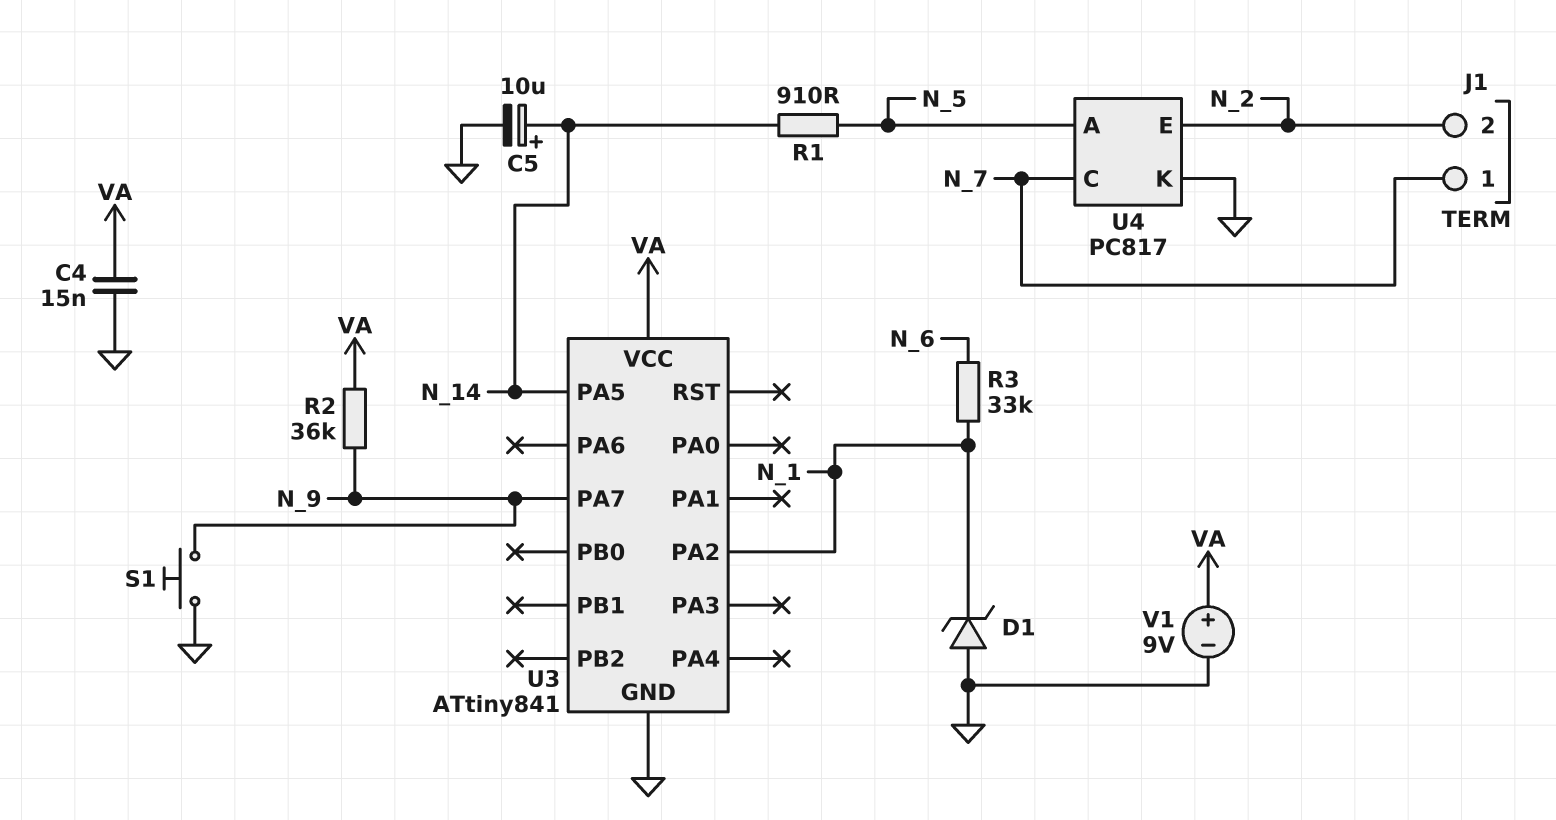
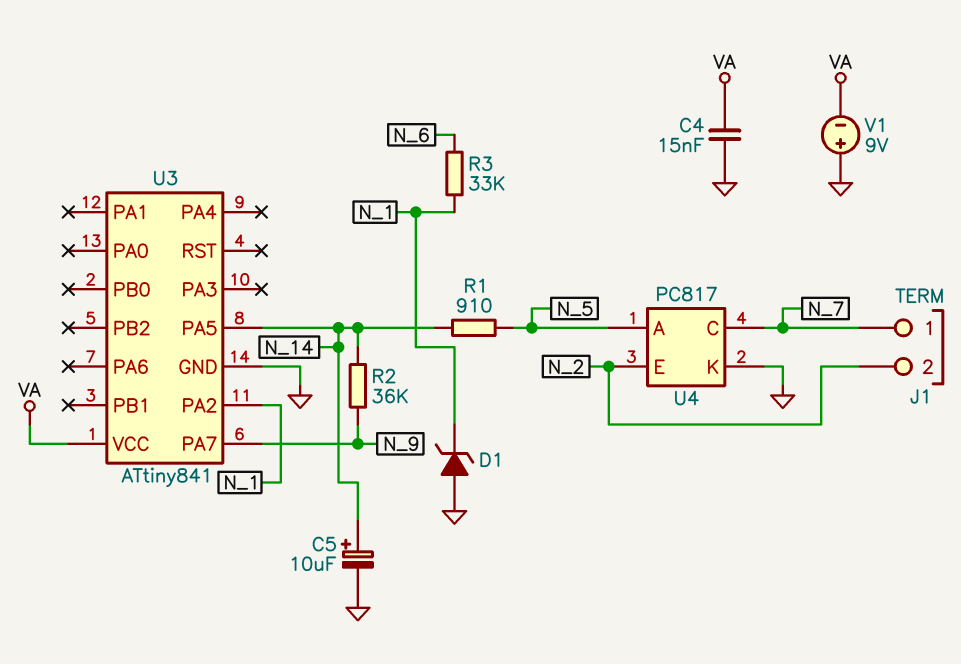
R2: 36k (N_9, VA) -> 36k (N_9, N_14)
S1: button (GND, N_9) -> none
V1: 9V (plus VA, minus GND) -> 9V (plus GND, minus VA)

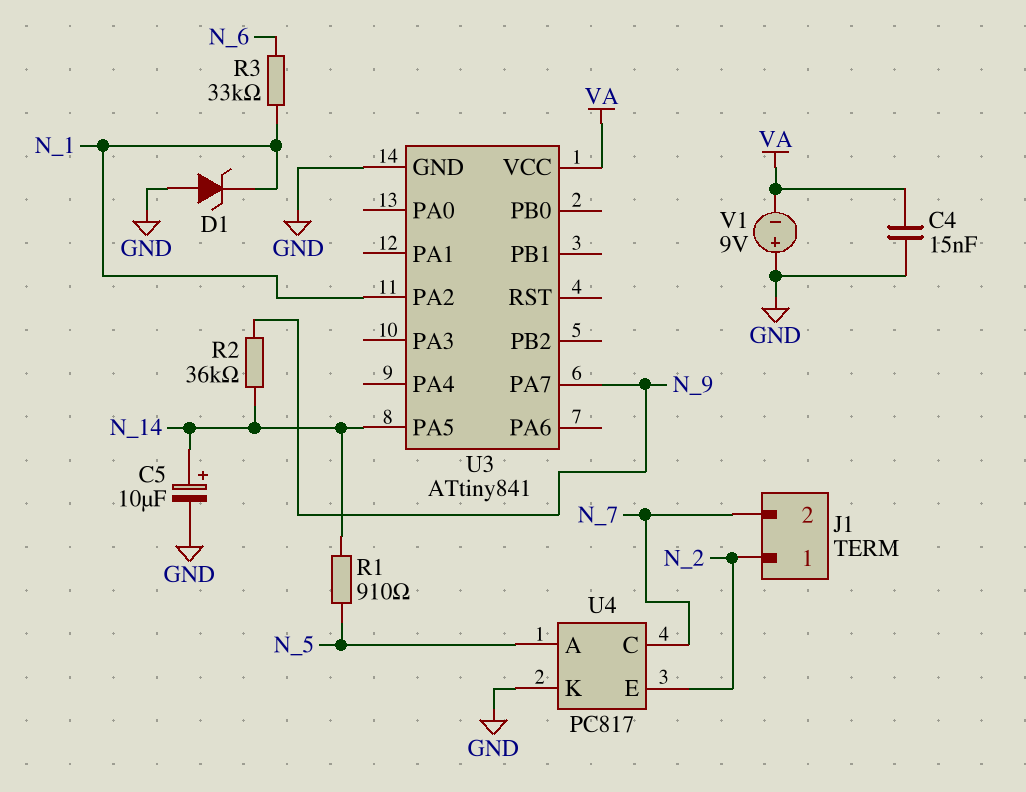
J1 pin 1: N_7 -> N_2
J1 pin 2: N_2 -> N_7

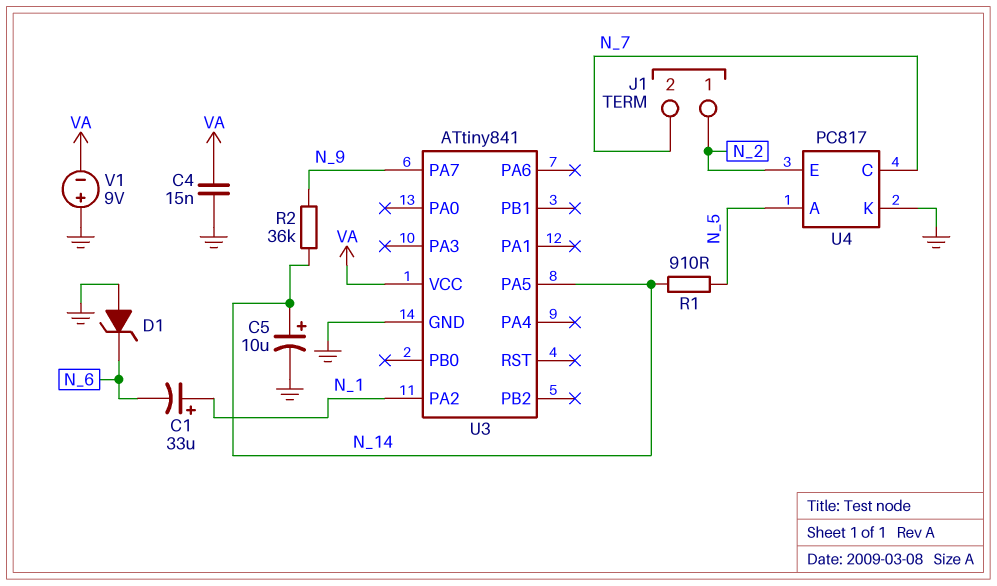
C1: none -> 33uF (plus N_1, minus N_6)
D1: zener (A GND, K N_1) -> zener (A GND, K N_6)
R3: 33k (N_1, N_6) -> none

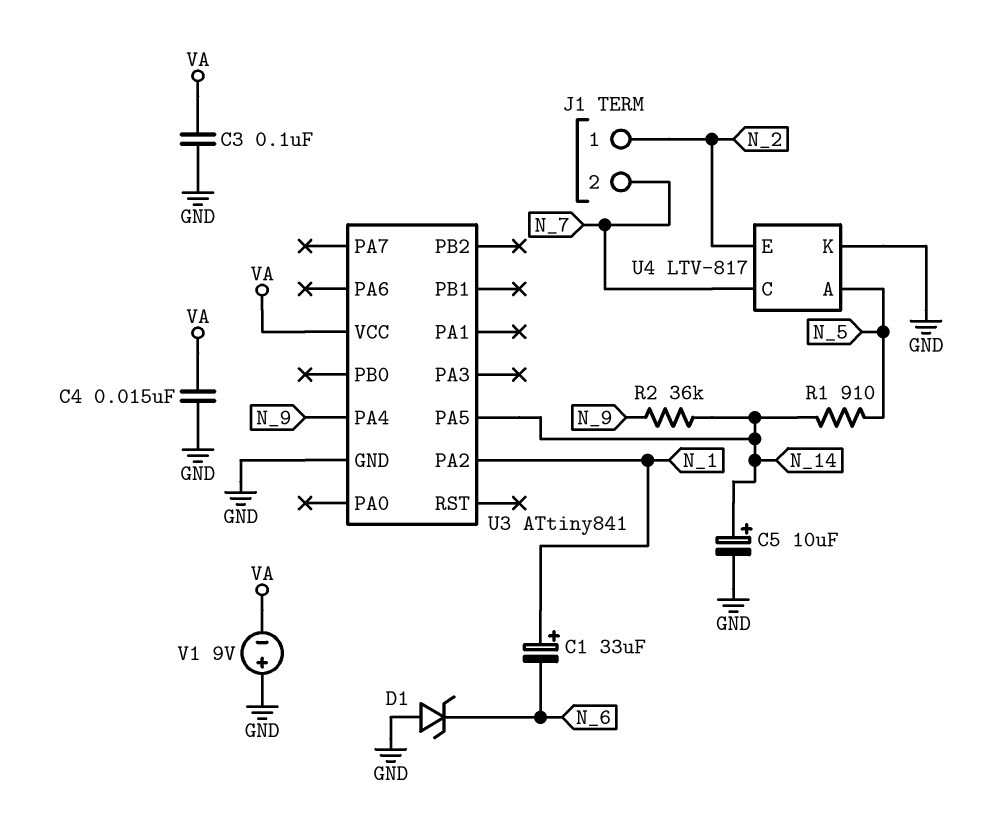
C3: none -> 100nF (GND, VA)
U3 pin PA4: none -> N_9
U3 pin PA7: N_9 -> none
U4: PC817 -> LTV-817

